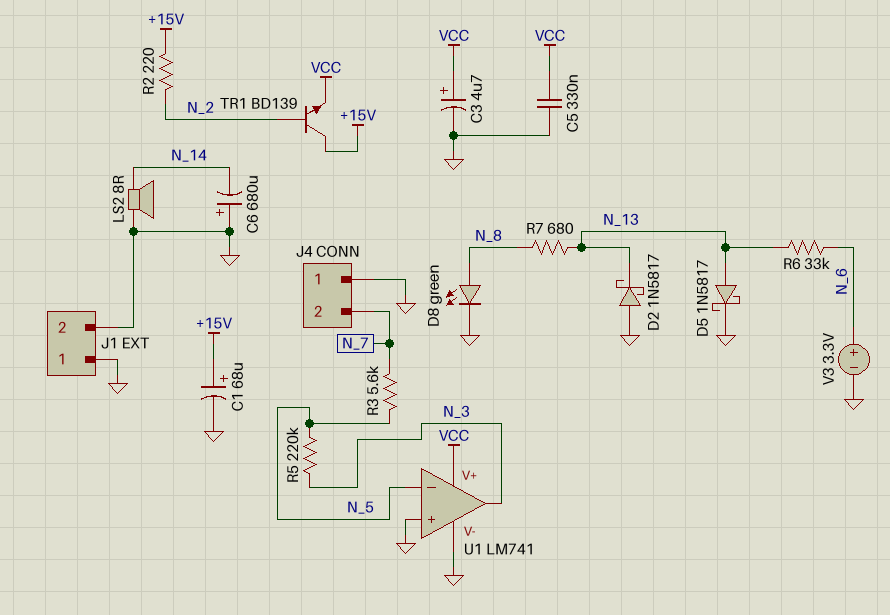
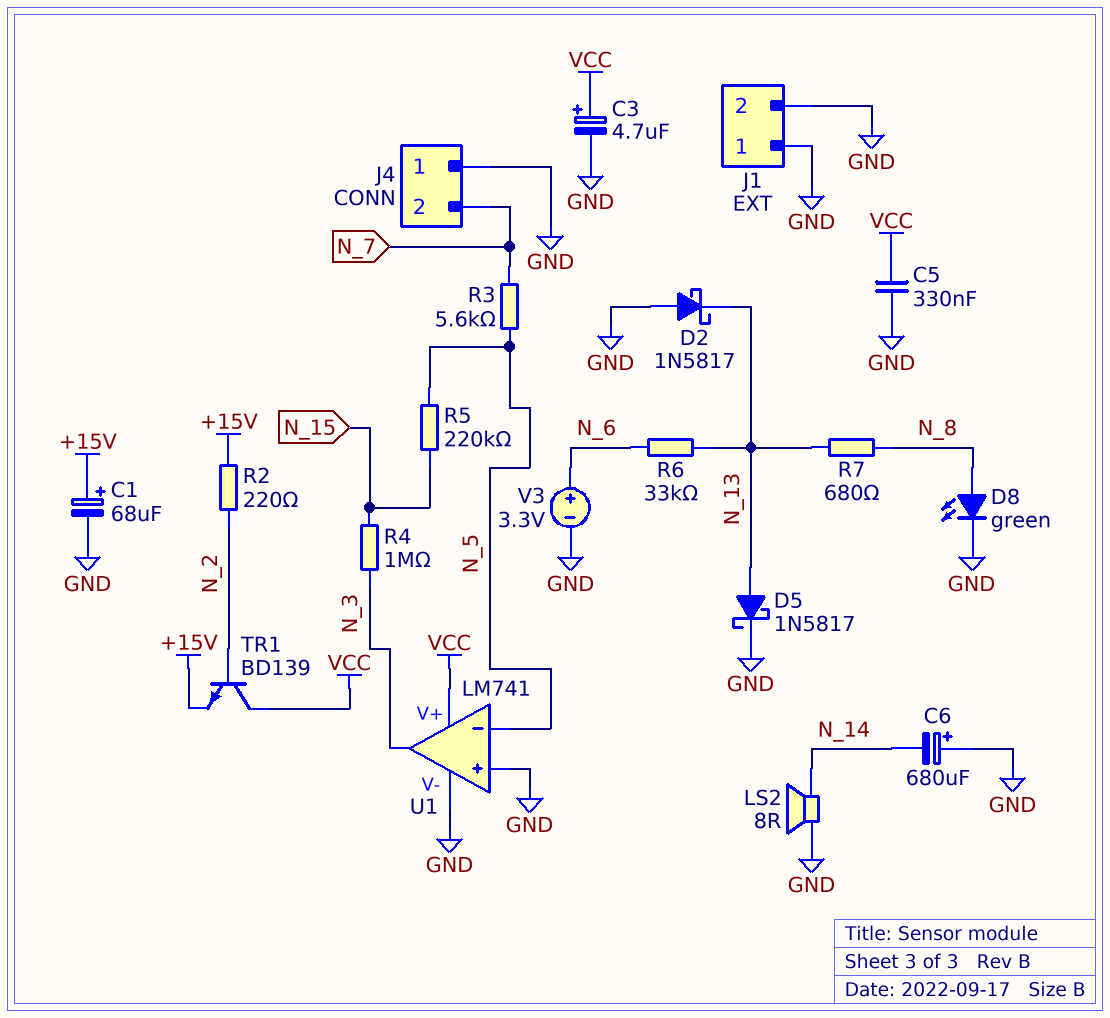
R4: none -> 1M (N_3, N_15)
R5: 220k (N_3, N_5) -> 220k (N_5, N_15)
TR1: NPN BD139 (B N_2, C +15V, E VCC) -> NPN BD139 (B N_2, C VCC, E +15V)

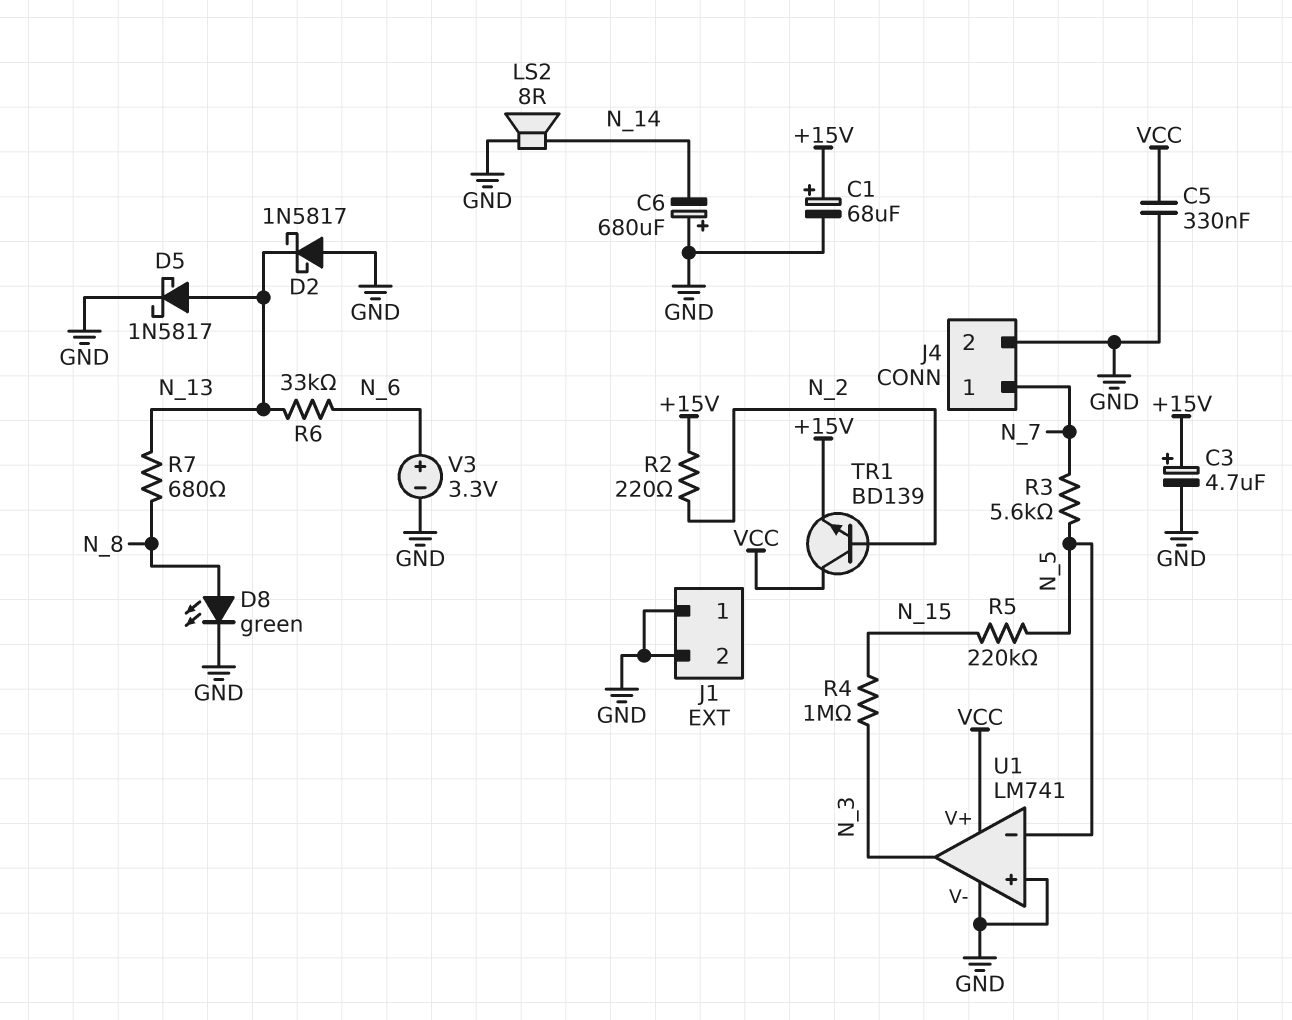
C3: 4.7uF (plus VCC, minus GND) -> 4.7uF (plus +15V, minus GND)
J4 pin 1: GND -> N_7
J4 pin 2: N_7 -> GND

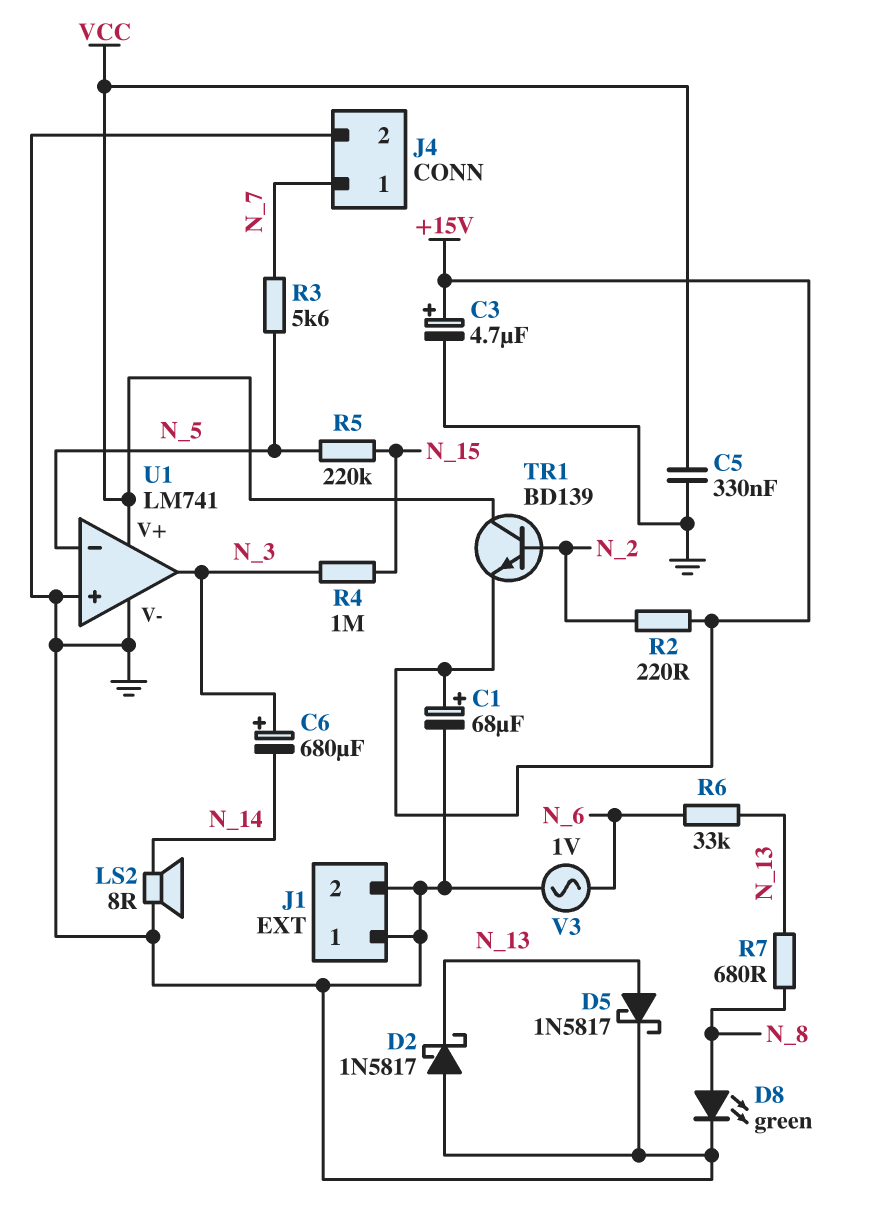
C6: 680uF (plus GND, minus N_14) -> 680uF (plus N_3, minus N_14)
V3: 3.3V (plus N_6, minus GND) -> AC 1V (GND, N_6)

